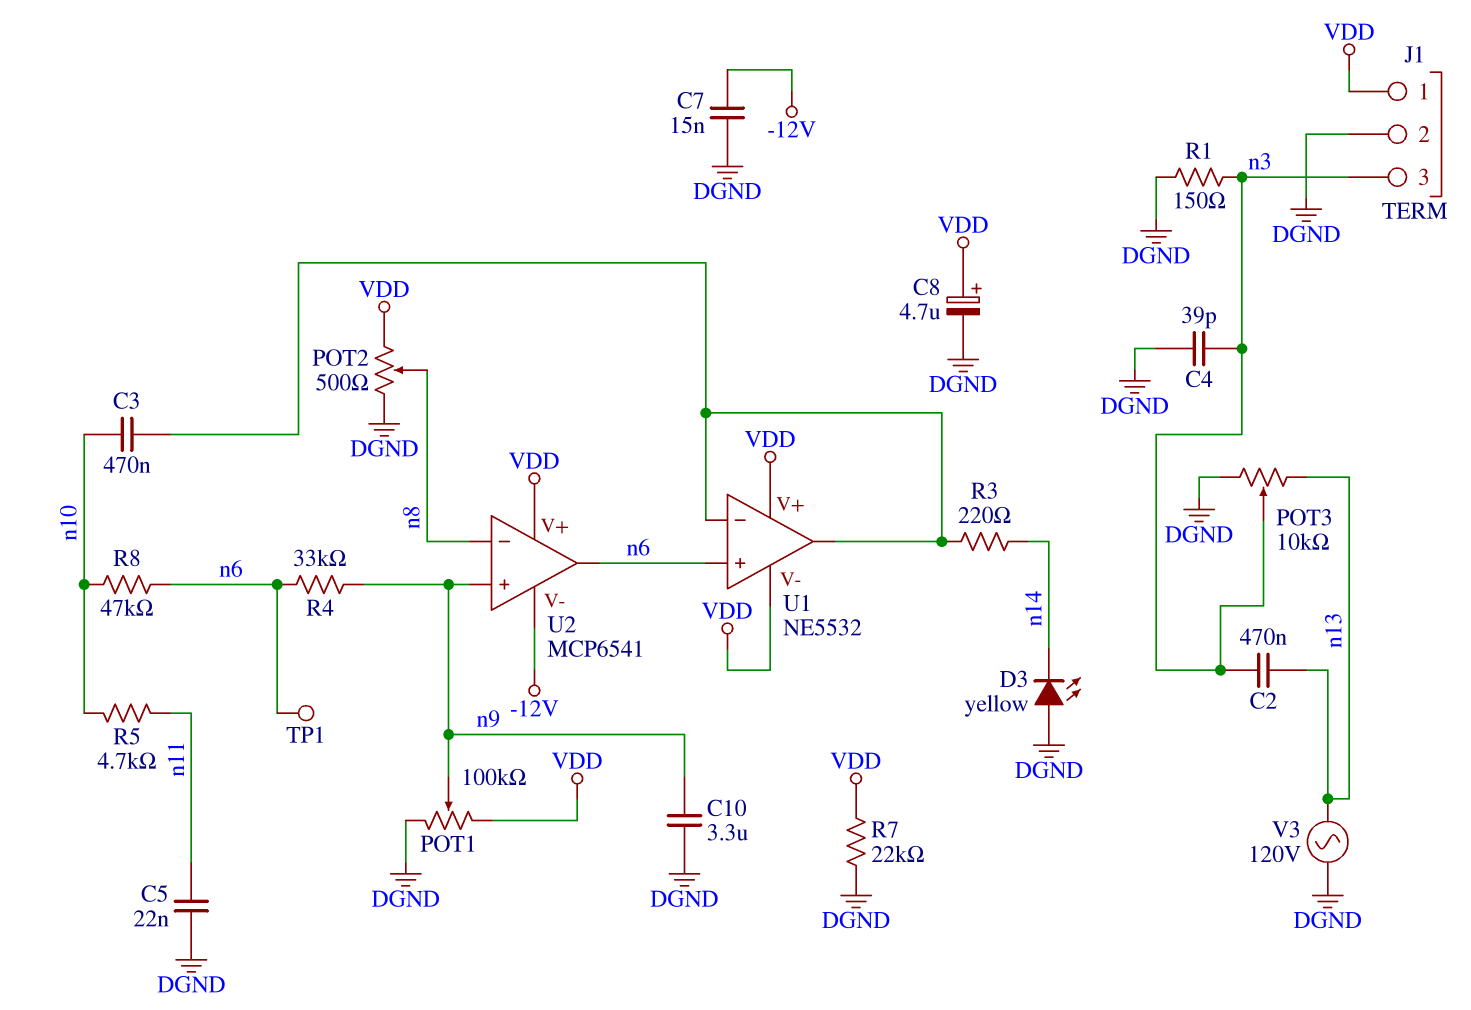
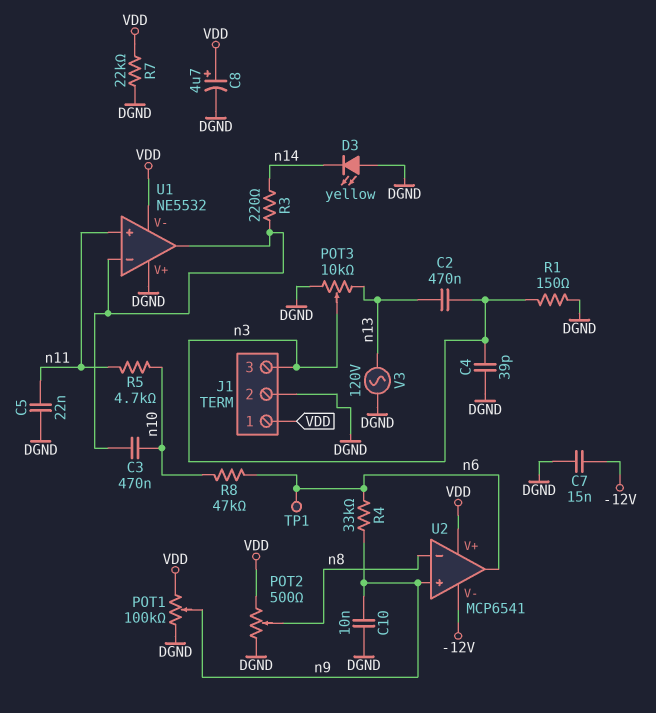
C10: 3.3uF (DGND, n9) -> 10nF (DGND, n9)
U1 pin V+: VDD -> DGND
U1 pin in+: n6 -> n11

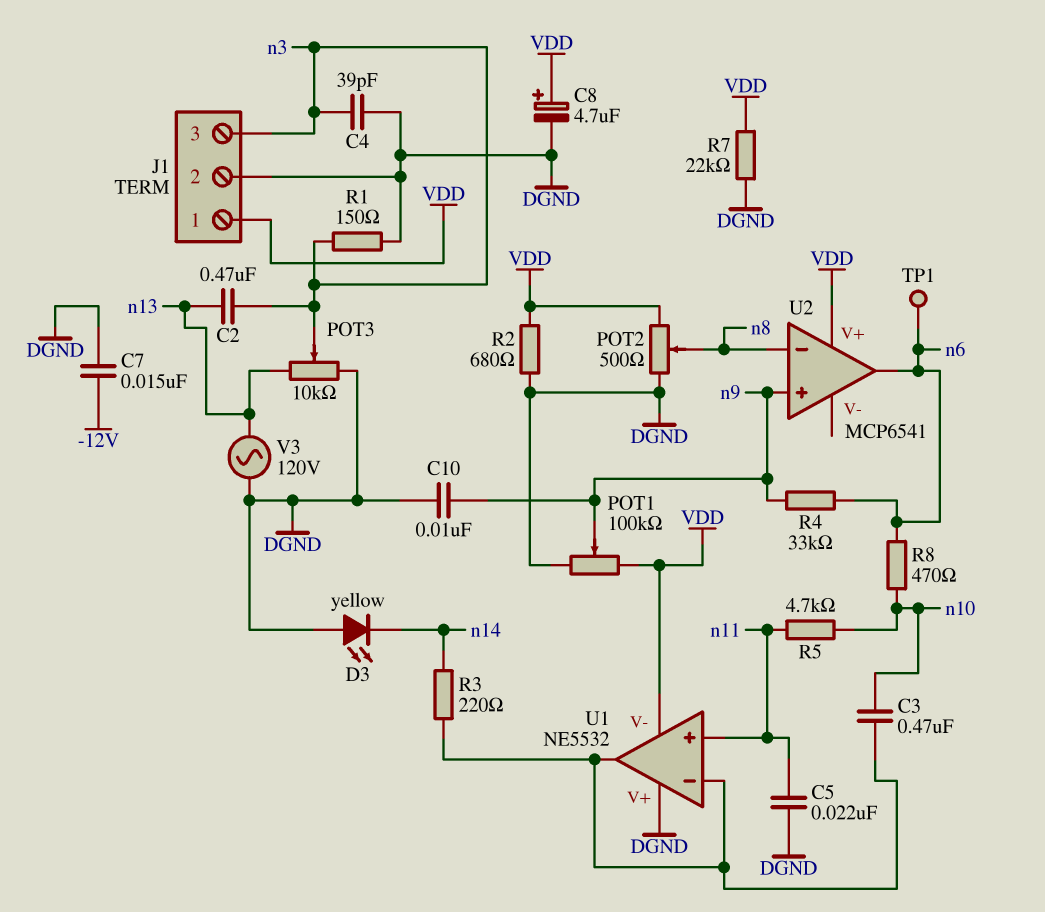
R2: none -> 680 (DGND, VDD)
R8: 47k (n6, n10) -> 470 (n6, n10)
U2 pin V-: -12V -> none

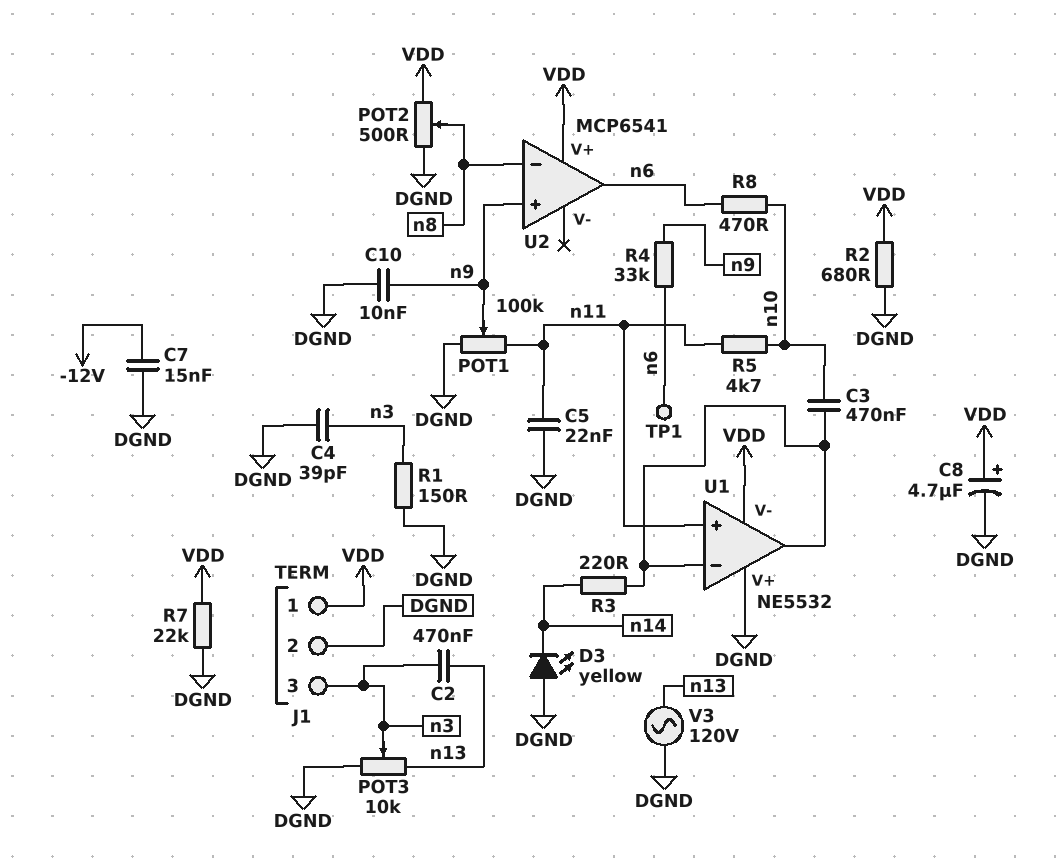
POT1: 100k (DGND, VDD, wiper n9) -> 100k (DGND, n11, wiper n9)

